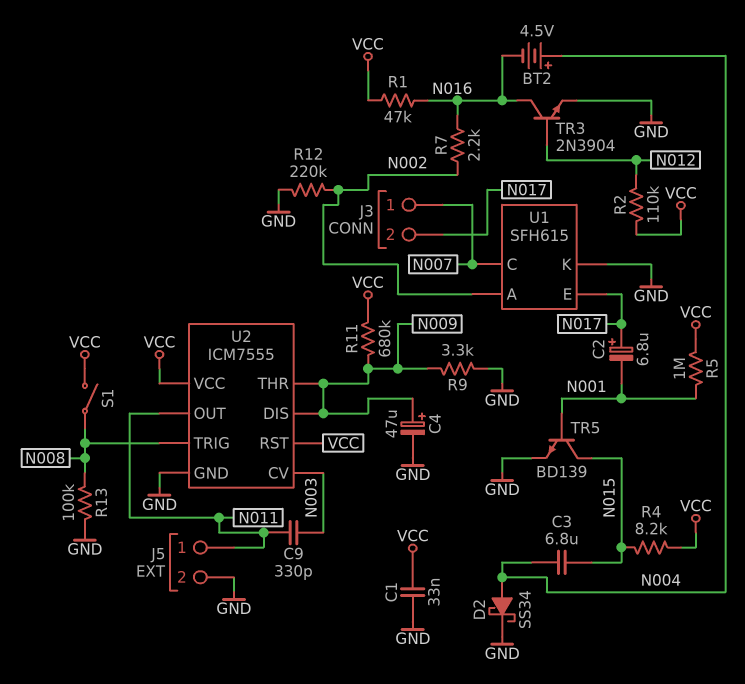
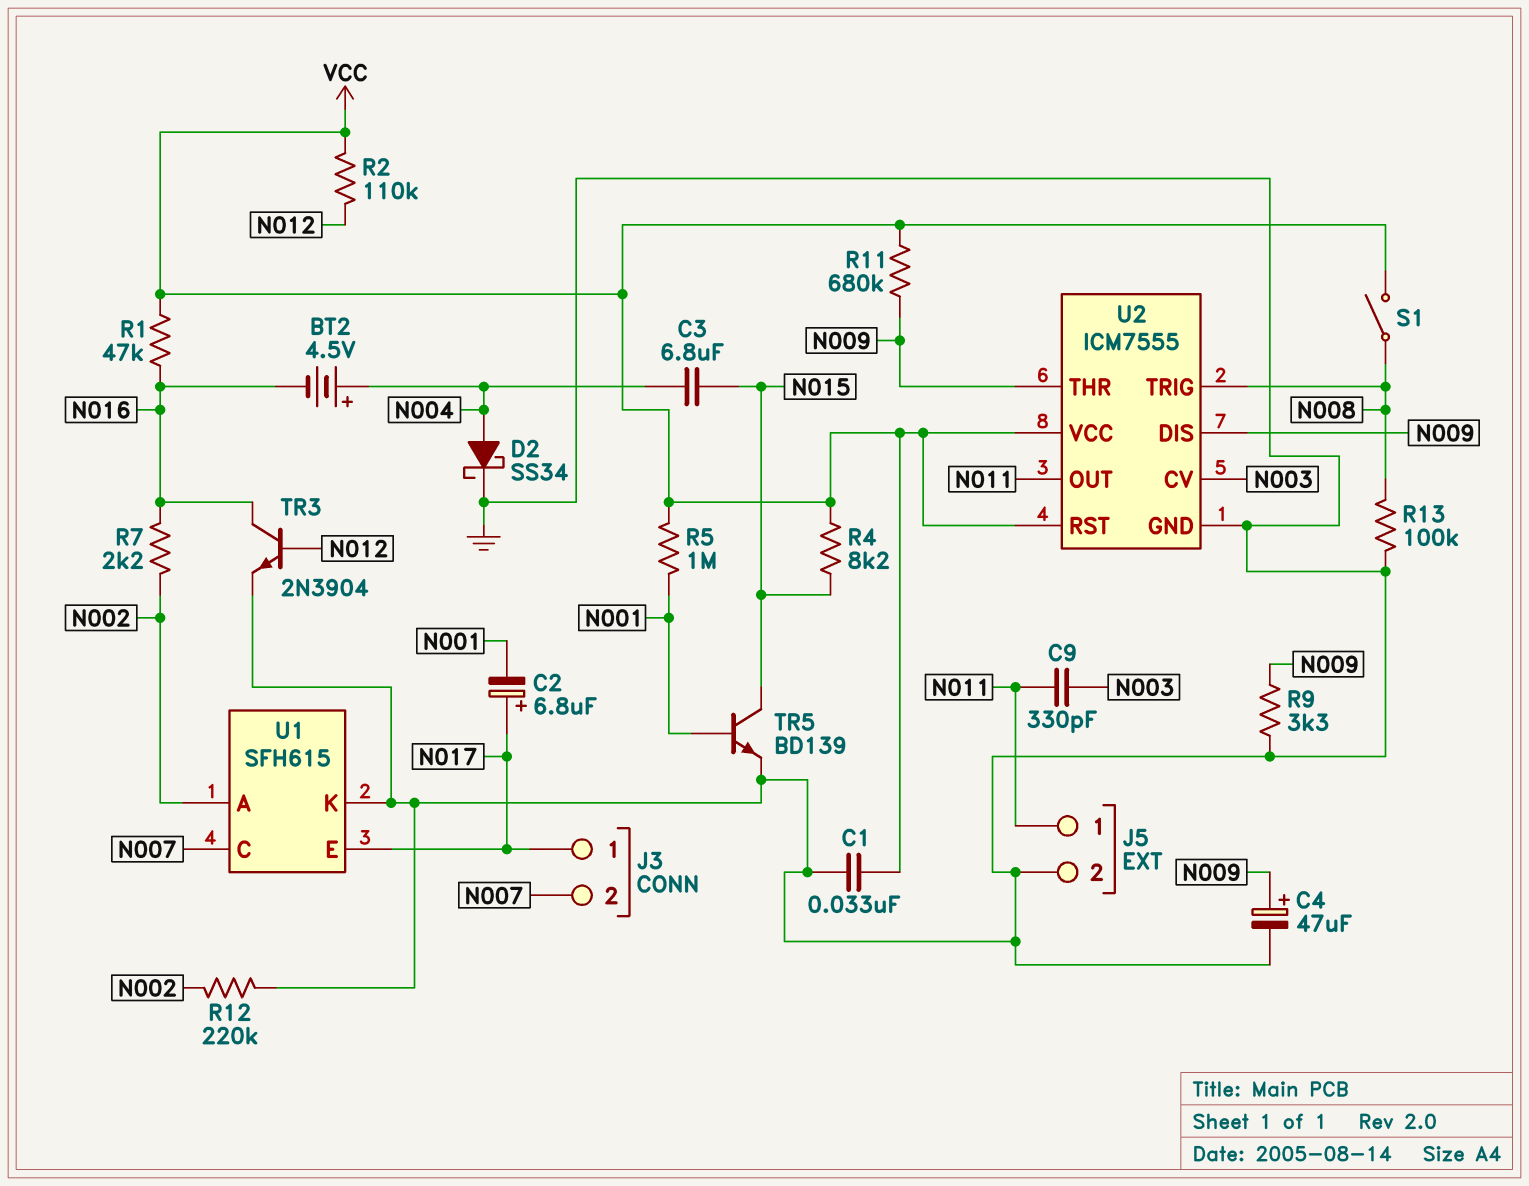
J3 pin 1: N007 -> N017
J3 pin 2: N017 -> N007

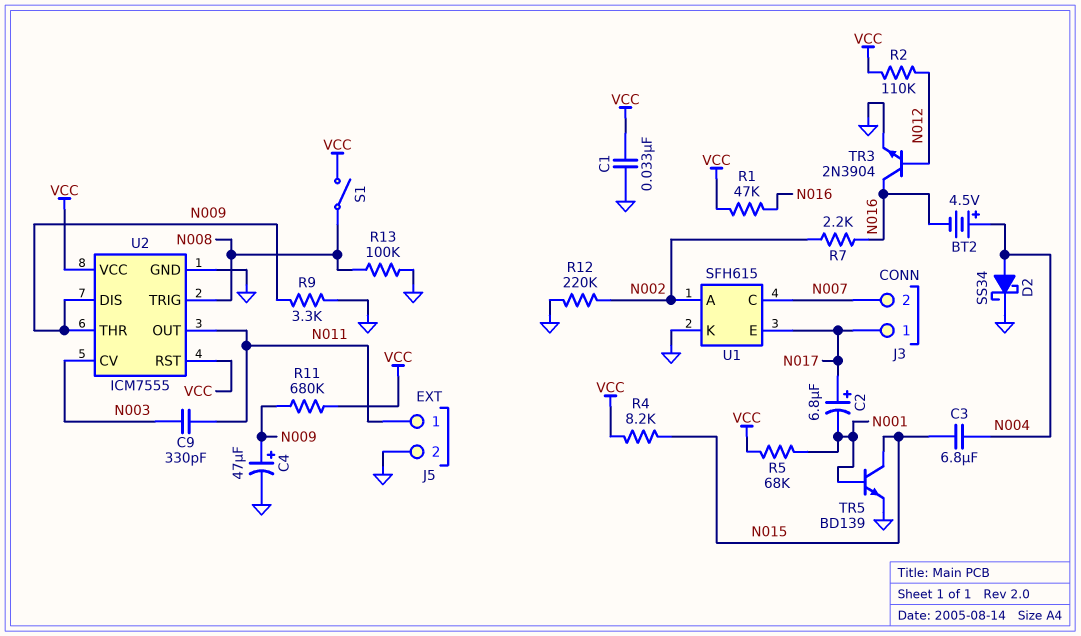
R5: 1M (N001, VCC) -> 68k (N001, VCC)

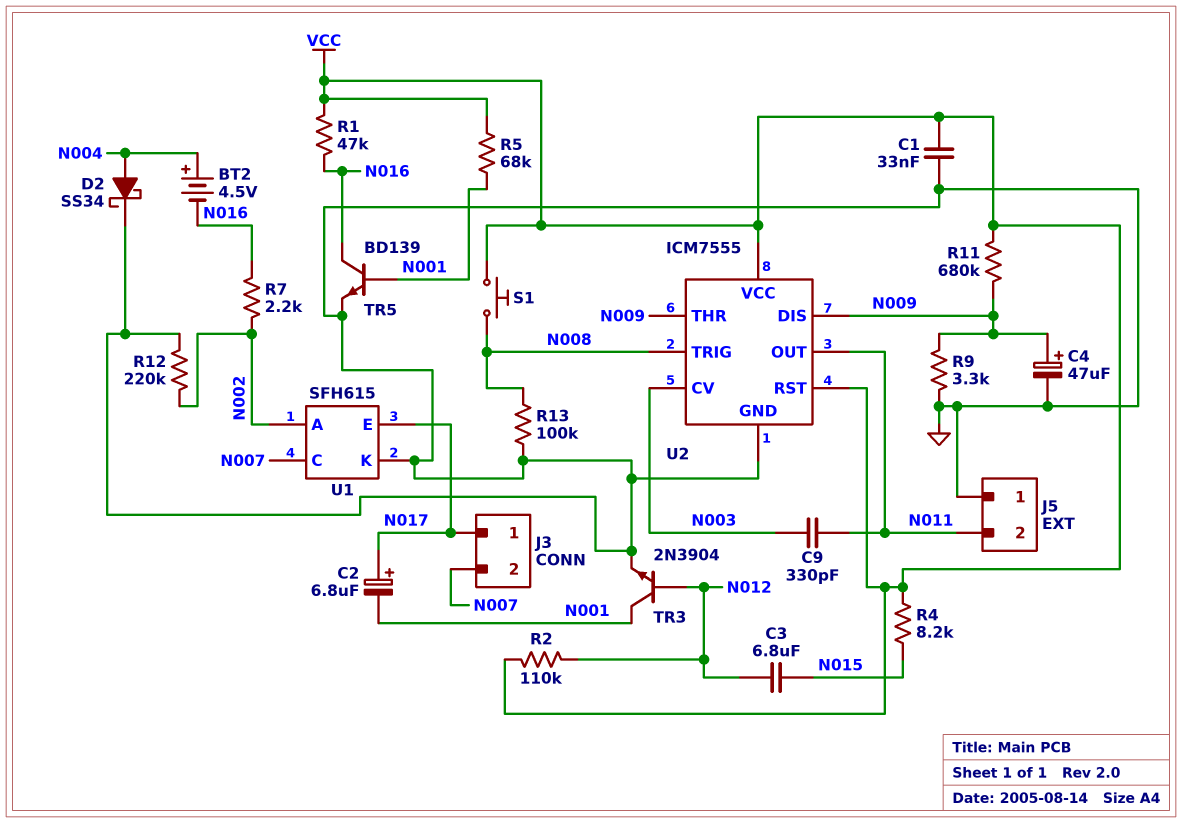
C3: 6.8uF (N004, N015) -> 6.8uF (N012, N015)
J5 pin 1: N011 -> GND
J5 pin 2: GND -> N011
S1: switch (N008, VCC) -> button (N008, VCC)
TR3: NPN 2N3904 (B N012, C N016, E GND) -> NPN 2N3904 (B N012, C N001, E GND)
TR5: NPN BD139 (B N001, C N015, E GND) -> NPN BD139 (B N001, C N016, E GND)

